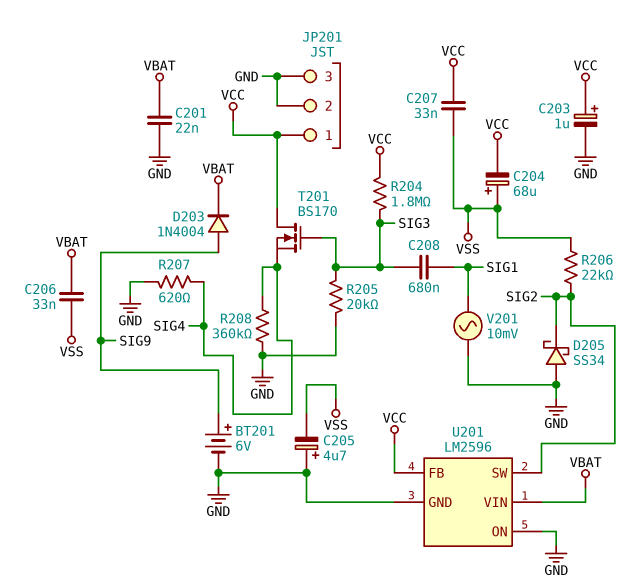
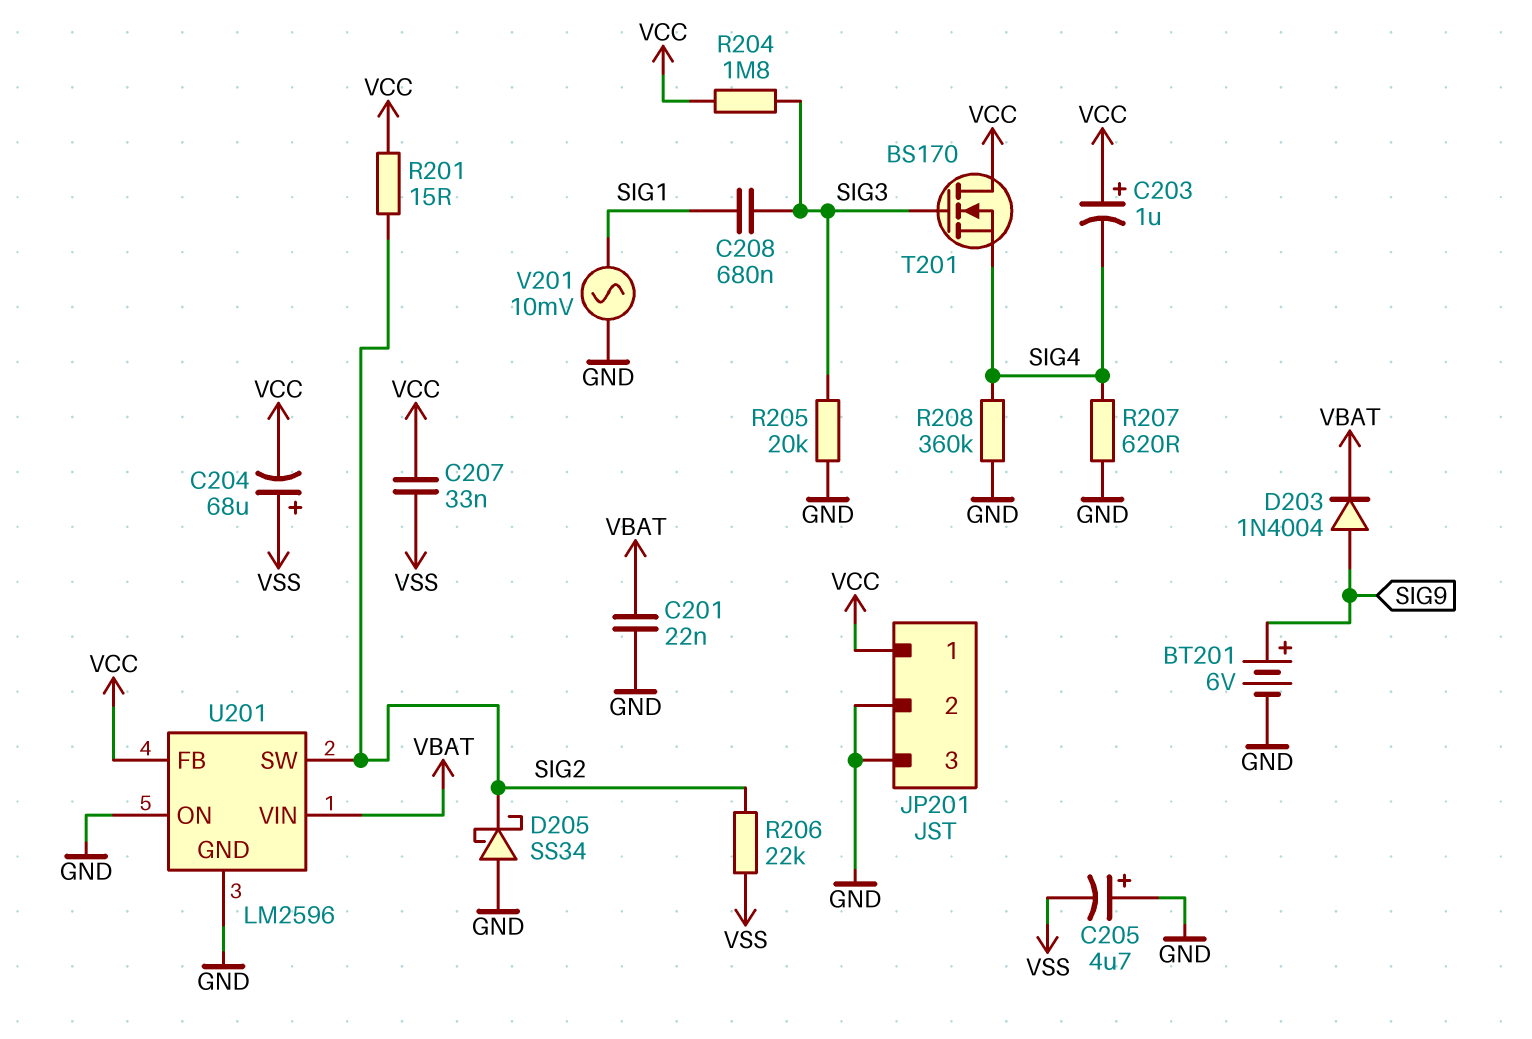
C203: 1uF (plus VCC, minus GND) -> 1uF (plus VCC, minus SIG4)
C206: 33nF (VBAT, VSS) -> none
R201: none -> 15 (SIG2, VCC)

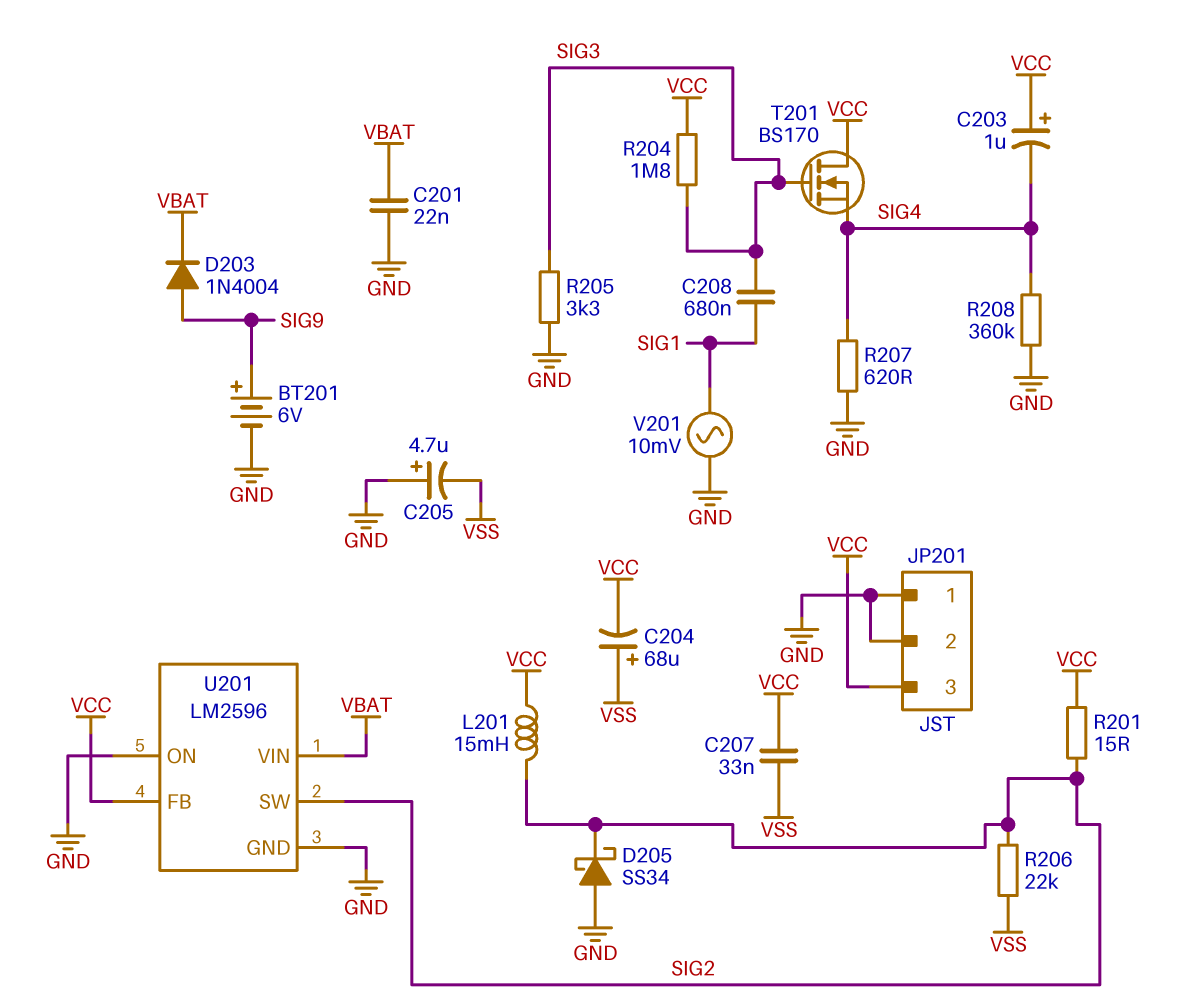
JP201 pin 1: VCC -> GND
JP201 pin 3: GND -> VCC
L201: none -> 15mH (SIG2, VCC)
R205: 20k (GND, SIG3) -> 3.3k (GND, SIG3)

